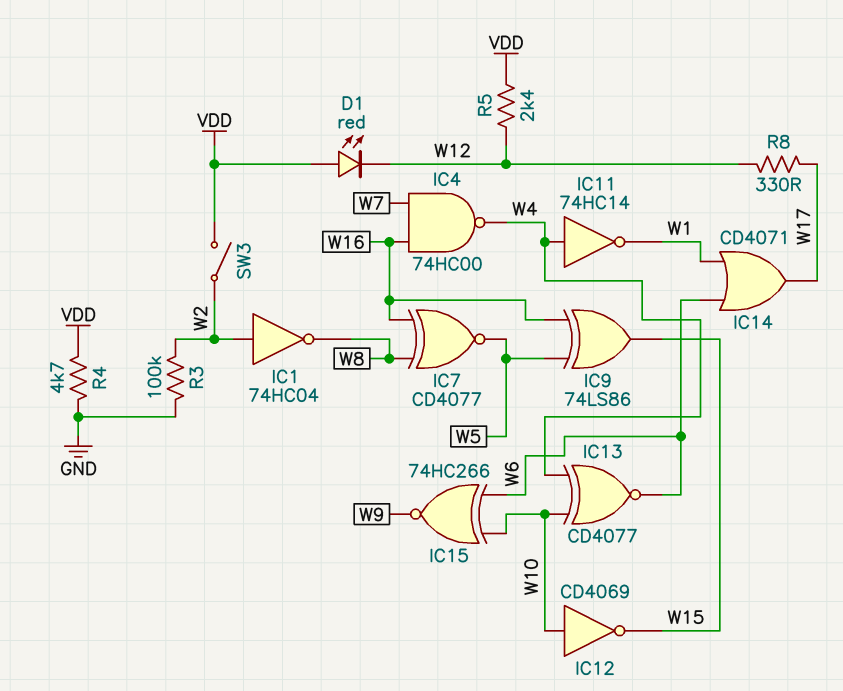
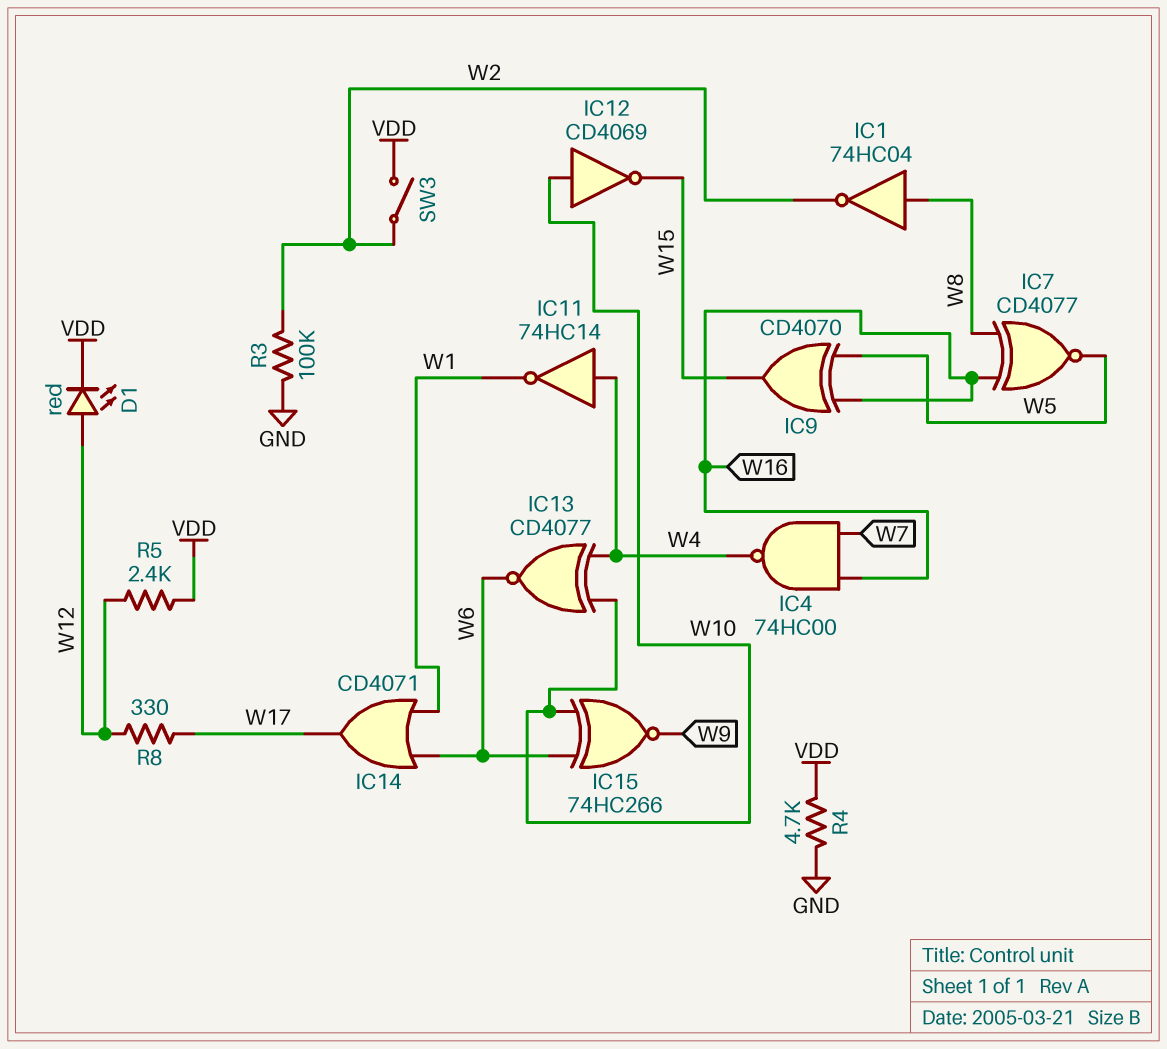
D1: LED red (A VDD, K W12) -> LED red (A W12, K VDD)
IC1: NOT 74HC04 (in W2, out W8) -> NOT 74HC04 (in W8, out W2)
IC9: XOR 74LS86 (in W5, in W16, out W15) -> XOR CD4070 (in W5, in W16, out W15)

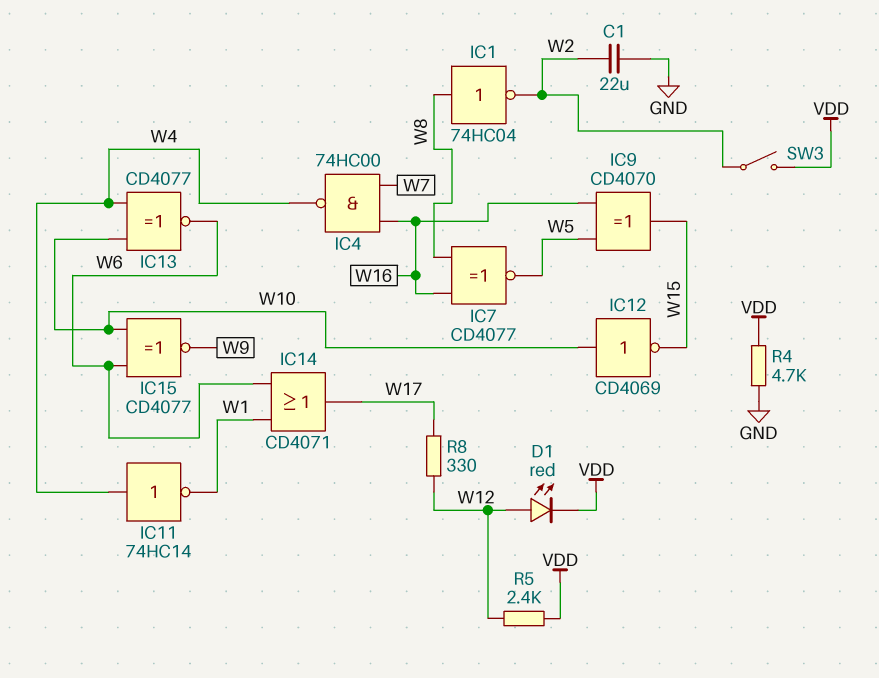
C1: none -> 22uF (GND, W2)
IC15: XNOR 74HC266 (in W6, in W10, out W9) -> XNOR CD4077 (in W6, in W10, out W9)
R3: 100k (GND, W2) -> none

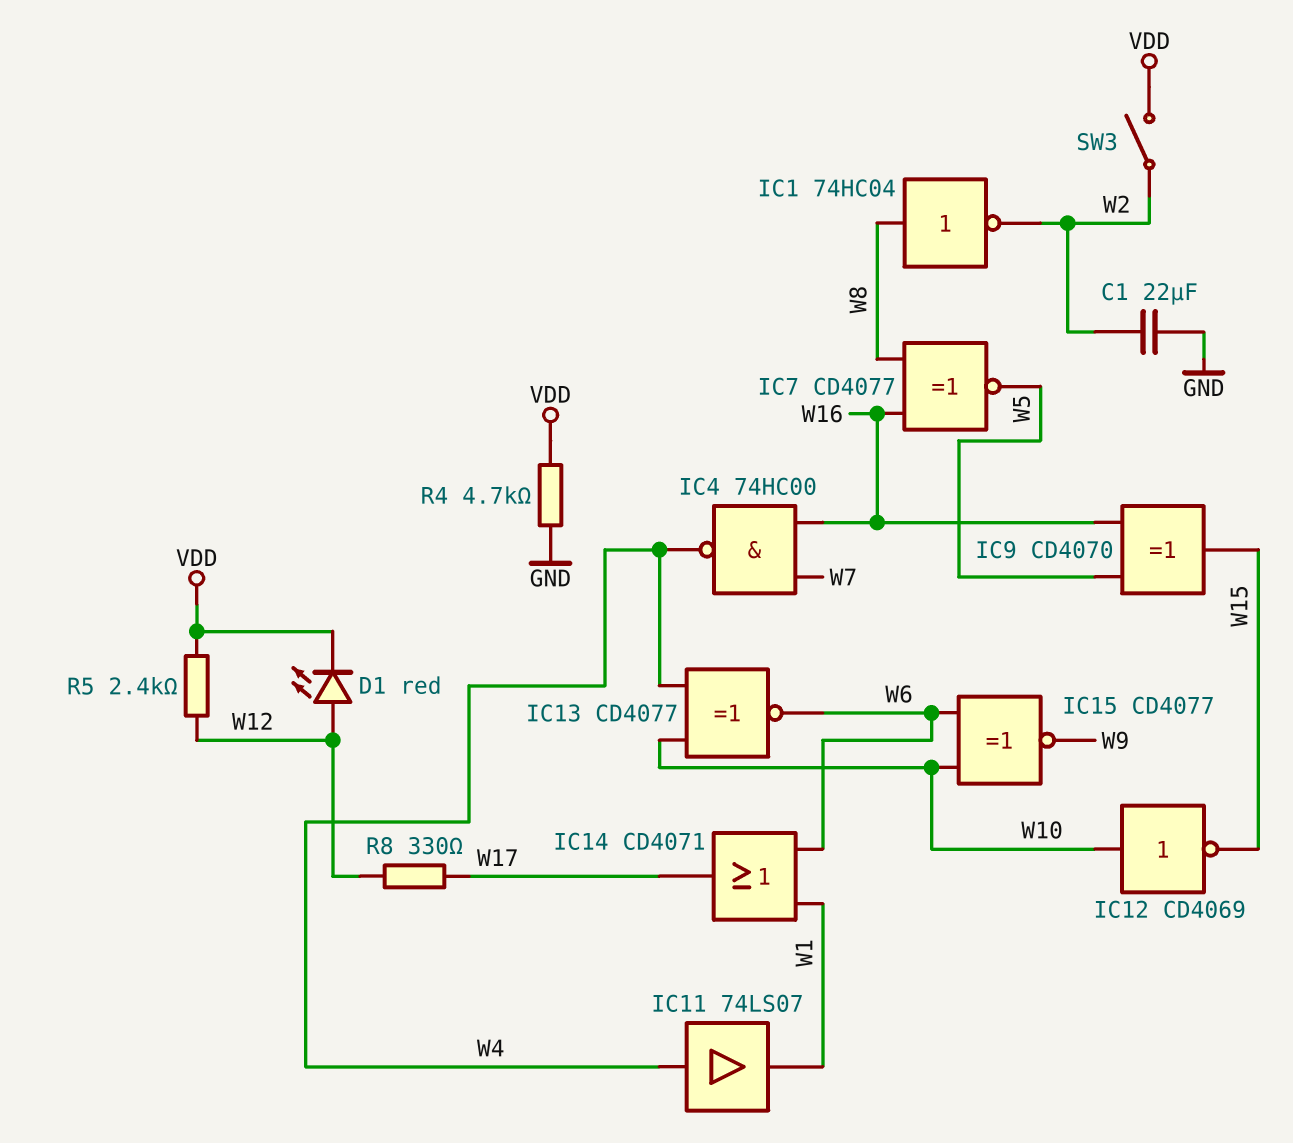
IC11: NOT 74HC14 (in W4, out W1) -> buffer 74LS07 (in W4, out W1)

